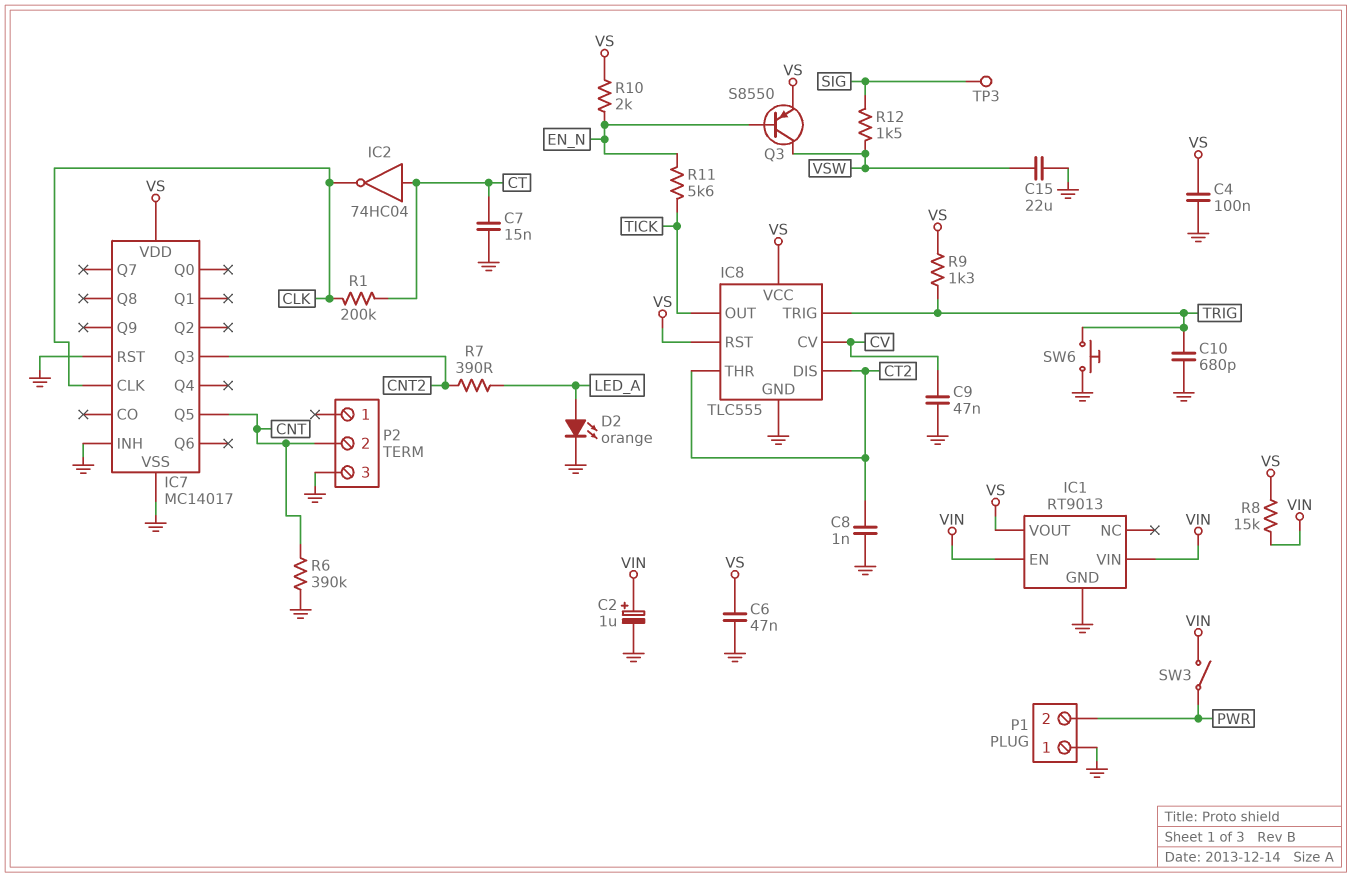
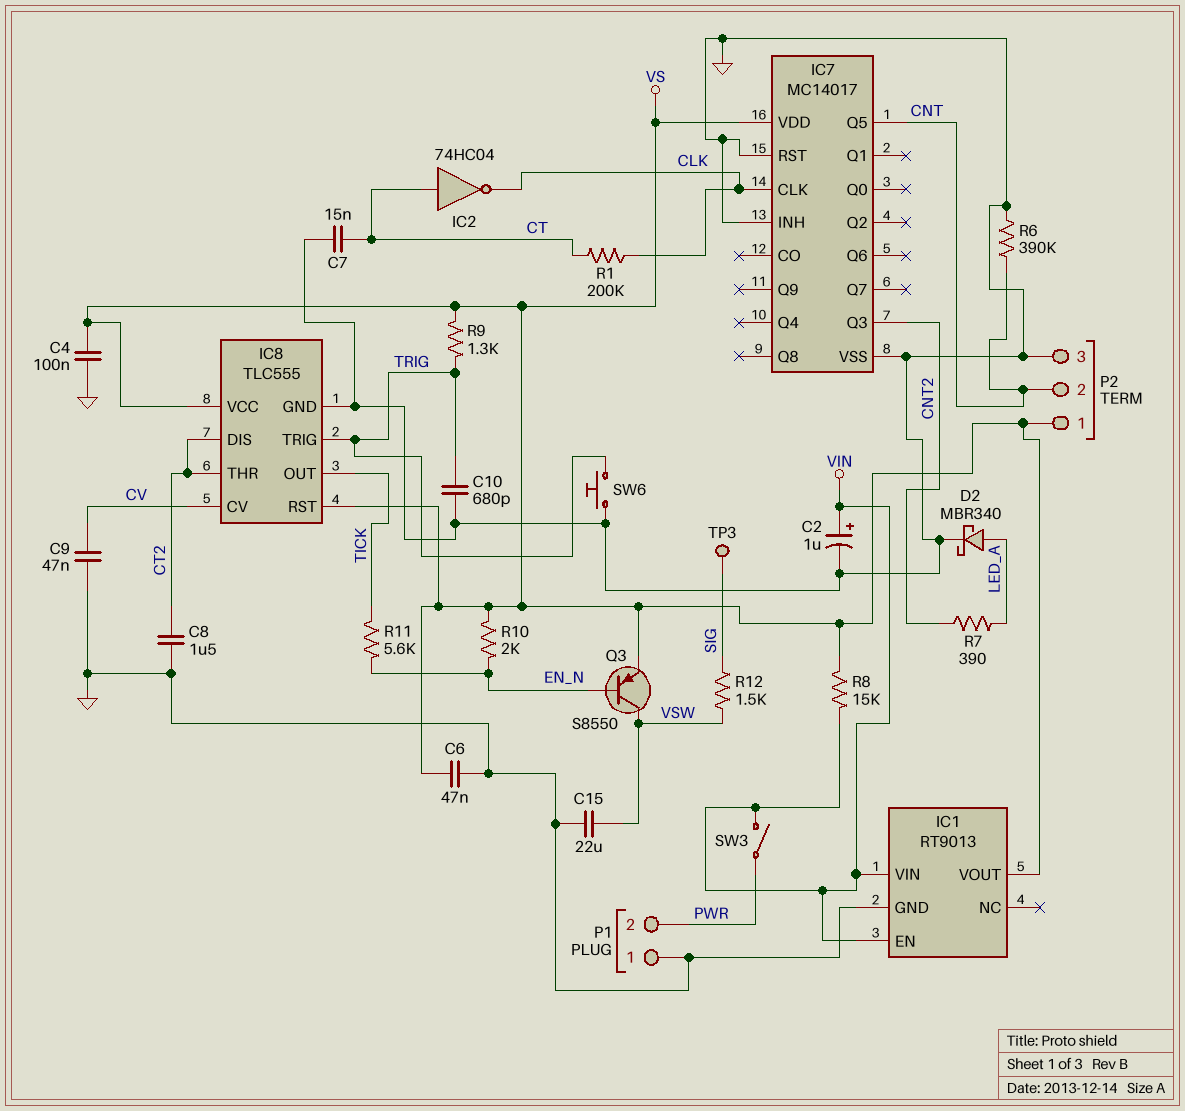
C8: 1nF (CT2, GND) -> 1.5uF (CT2, GND)
D2: LED orange (A LED_A, K GND) -> schottky MBR340 (A LED_A, K GND)
P2 pin 1: none -> VS

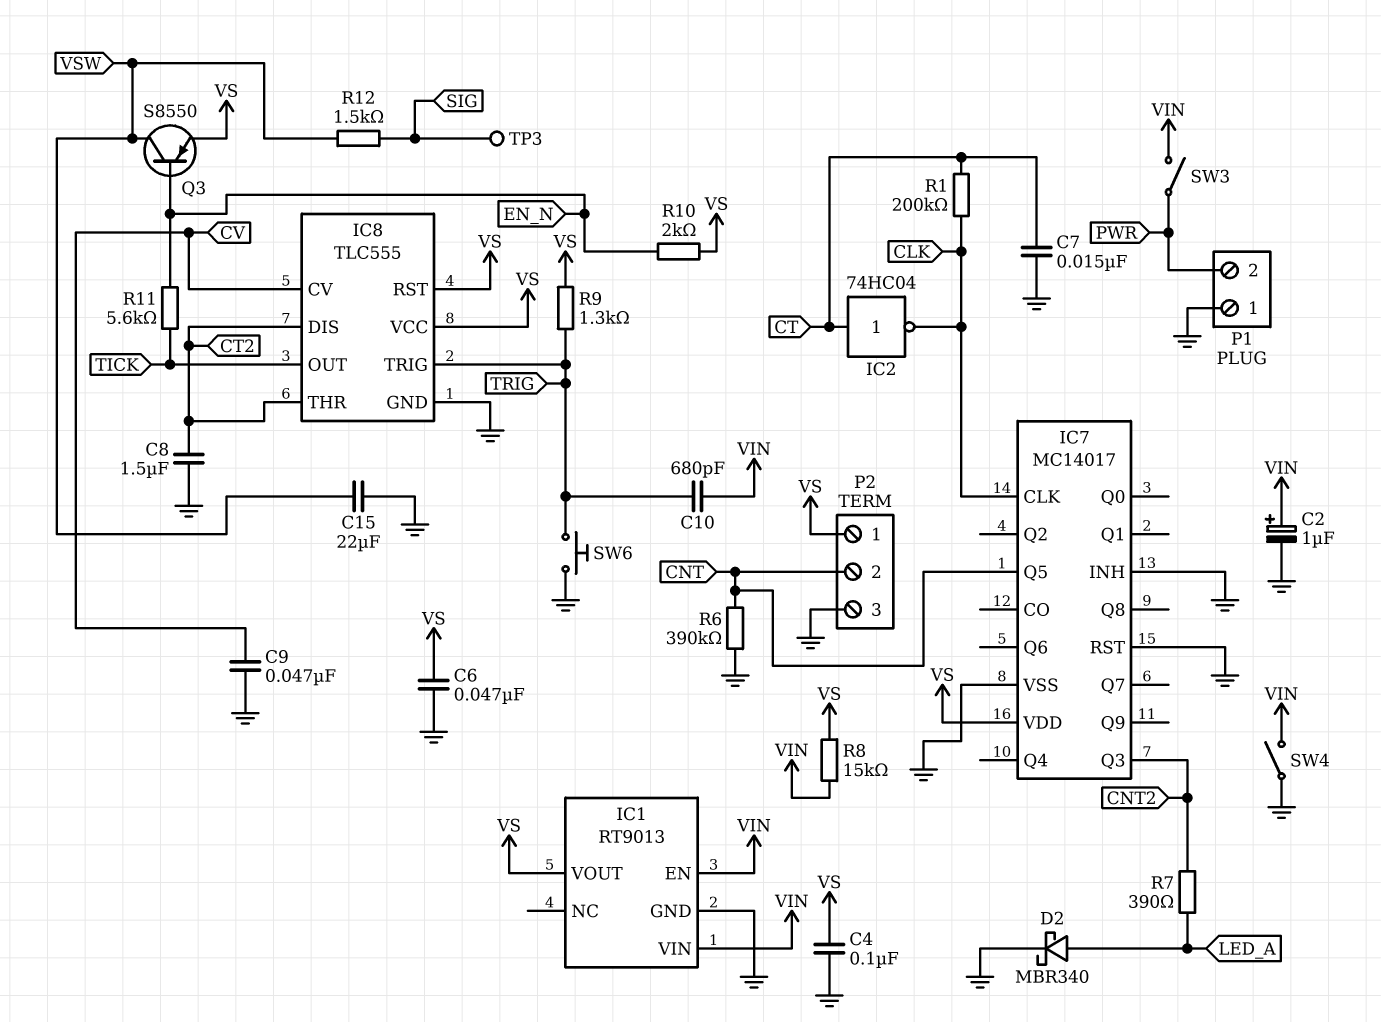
C10: 680pF (GND, TRIG) -> 680pF (TRIG, VIN)
SW4: none -> switch (GND, VIN)

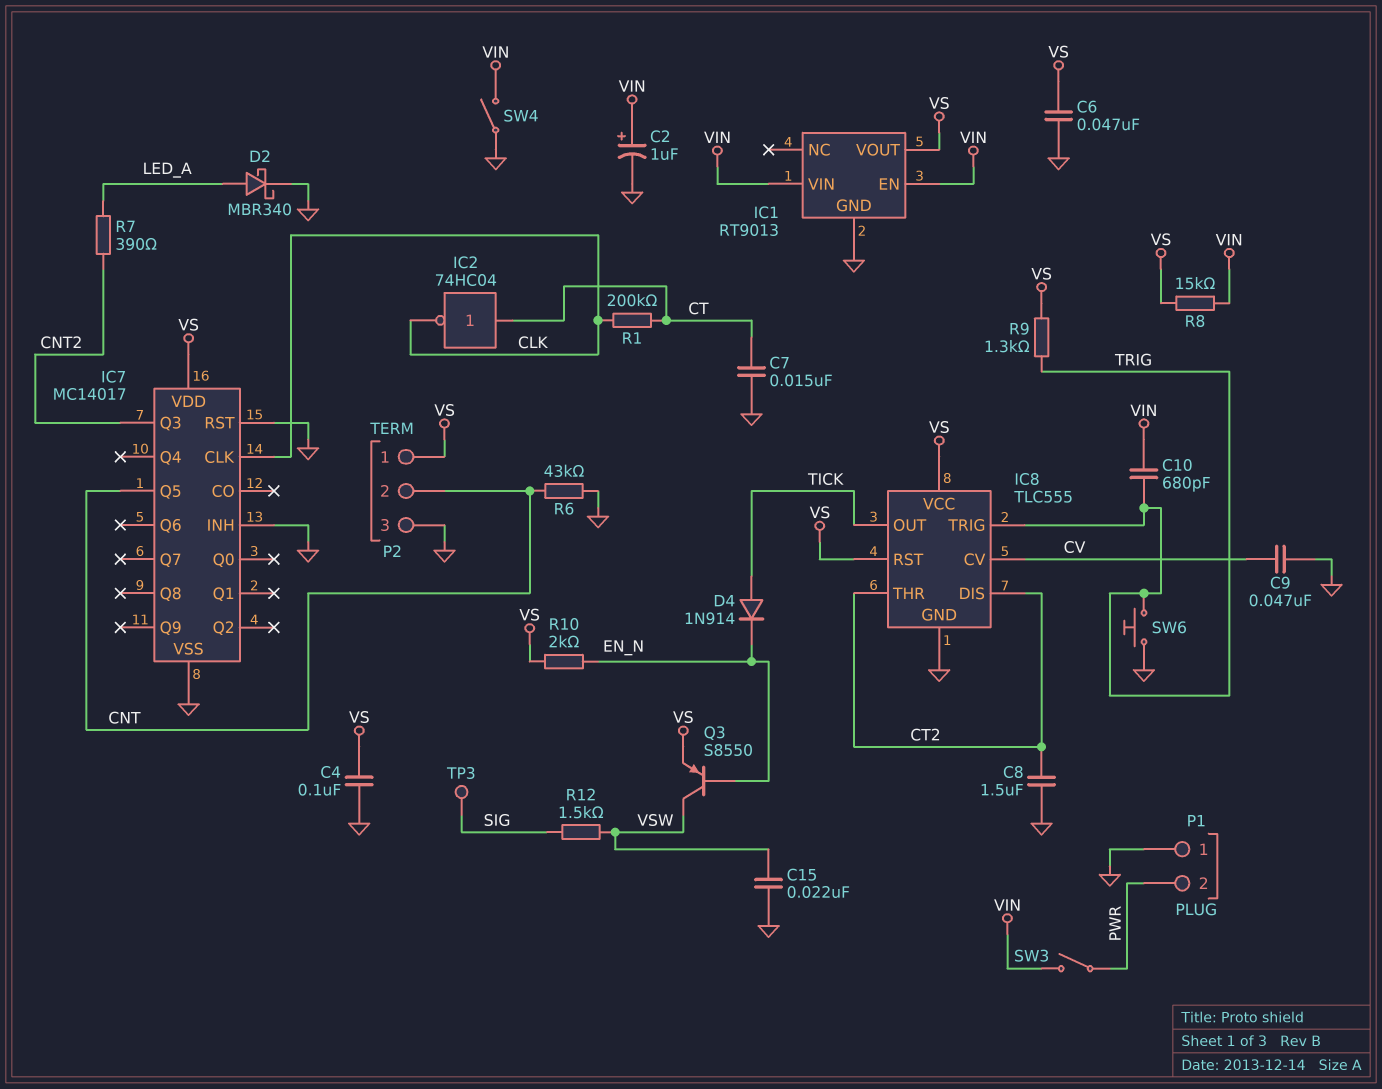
C15: 22uF (GND, VSW) -> 22nF (GND, VSW)
D4: none -> diode 1N914 (A TICK, K EN_N)
R6: 390k (CNT, GND) -> 43k (CNT, GND)
R11: 5.6k (EN_N, TICK) -> none

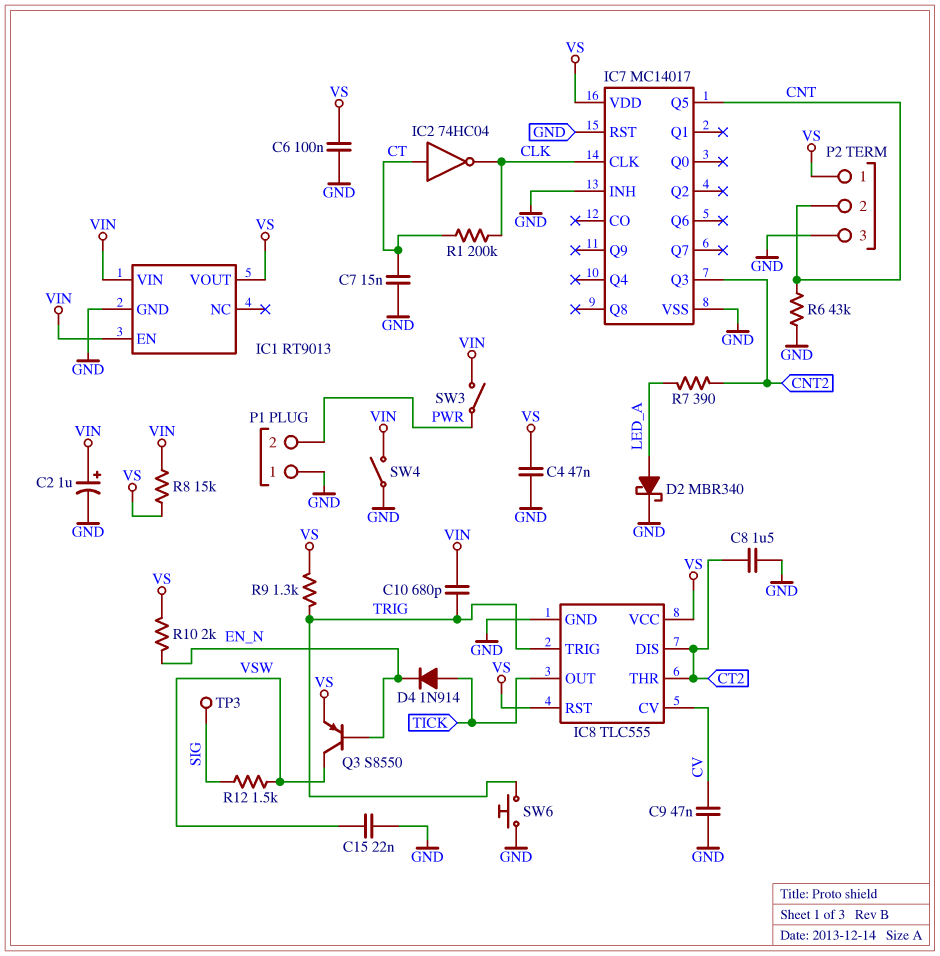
C4: 100nF (GND, VS) -> 47nF (GND, VS)
C6: 47nF (GND, VS) -> 100nF (GND, VS)

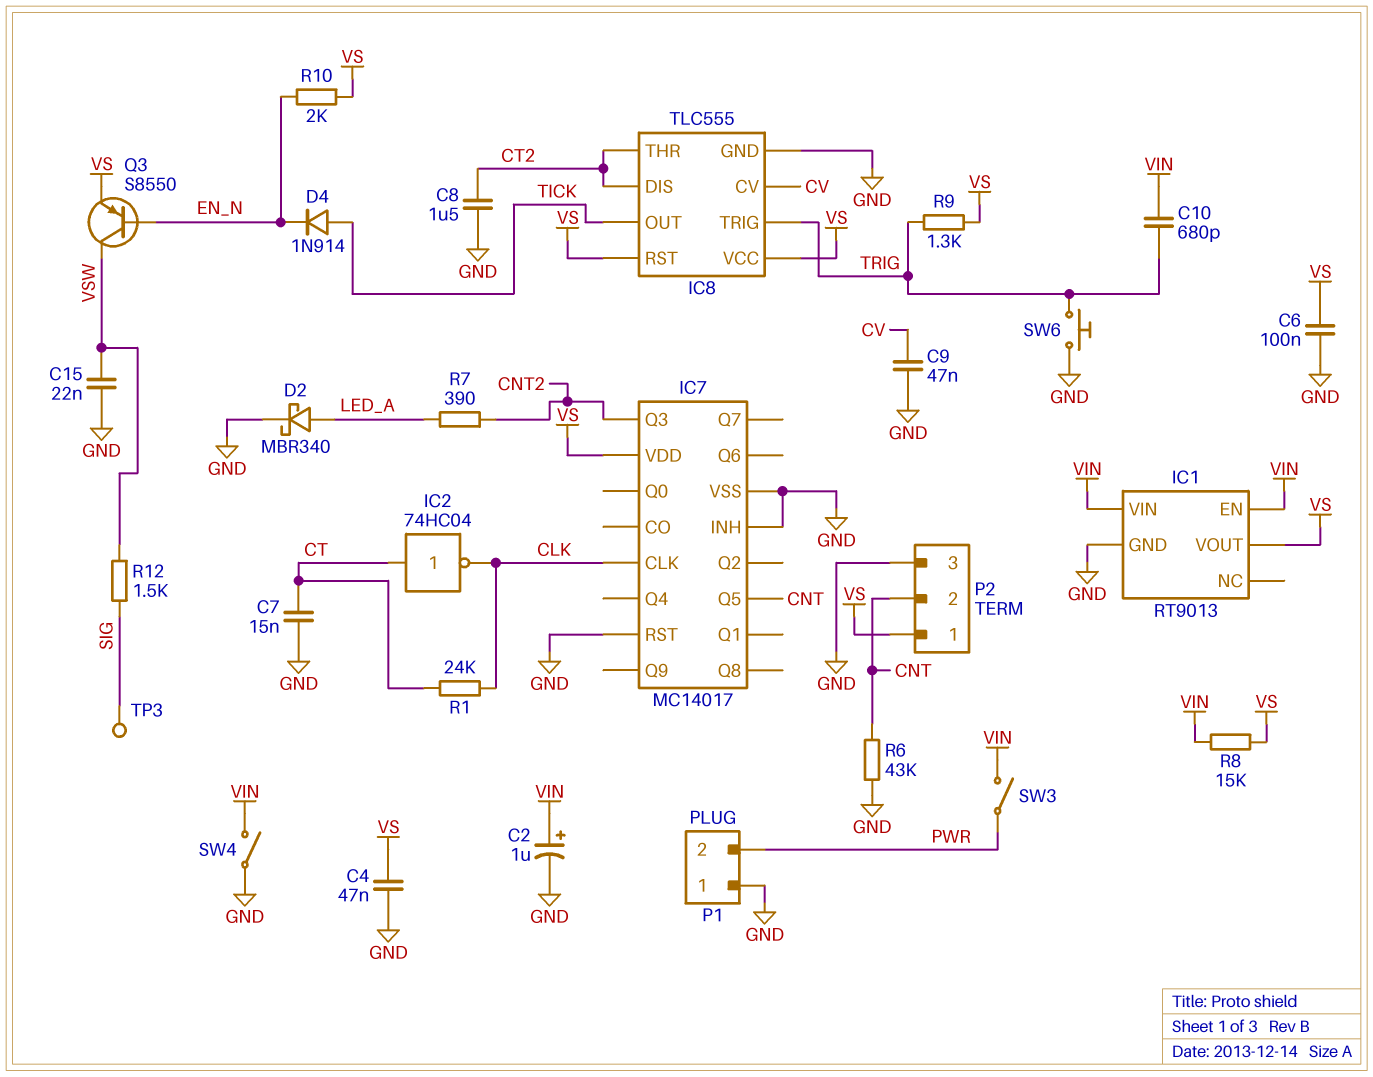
R1: 200k (CLK, CT) -> 24k (CLK, CT)

